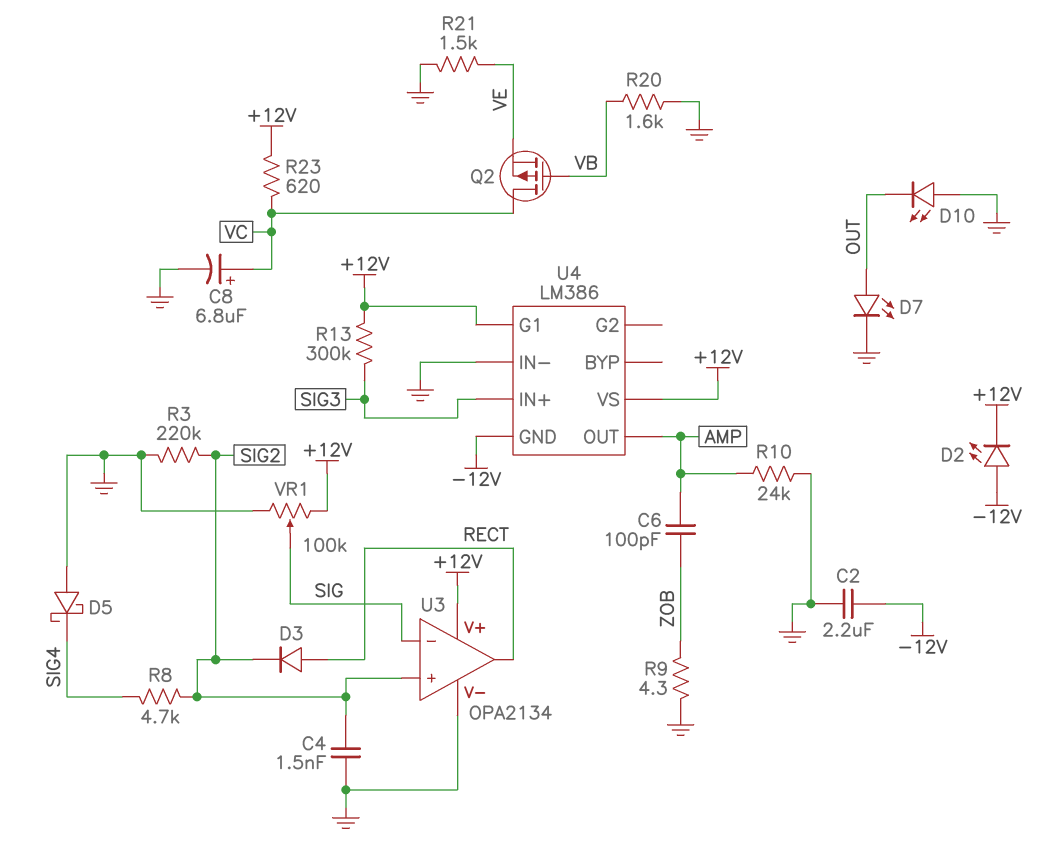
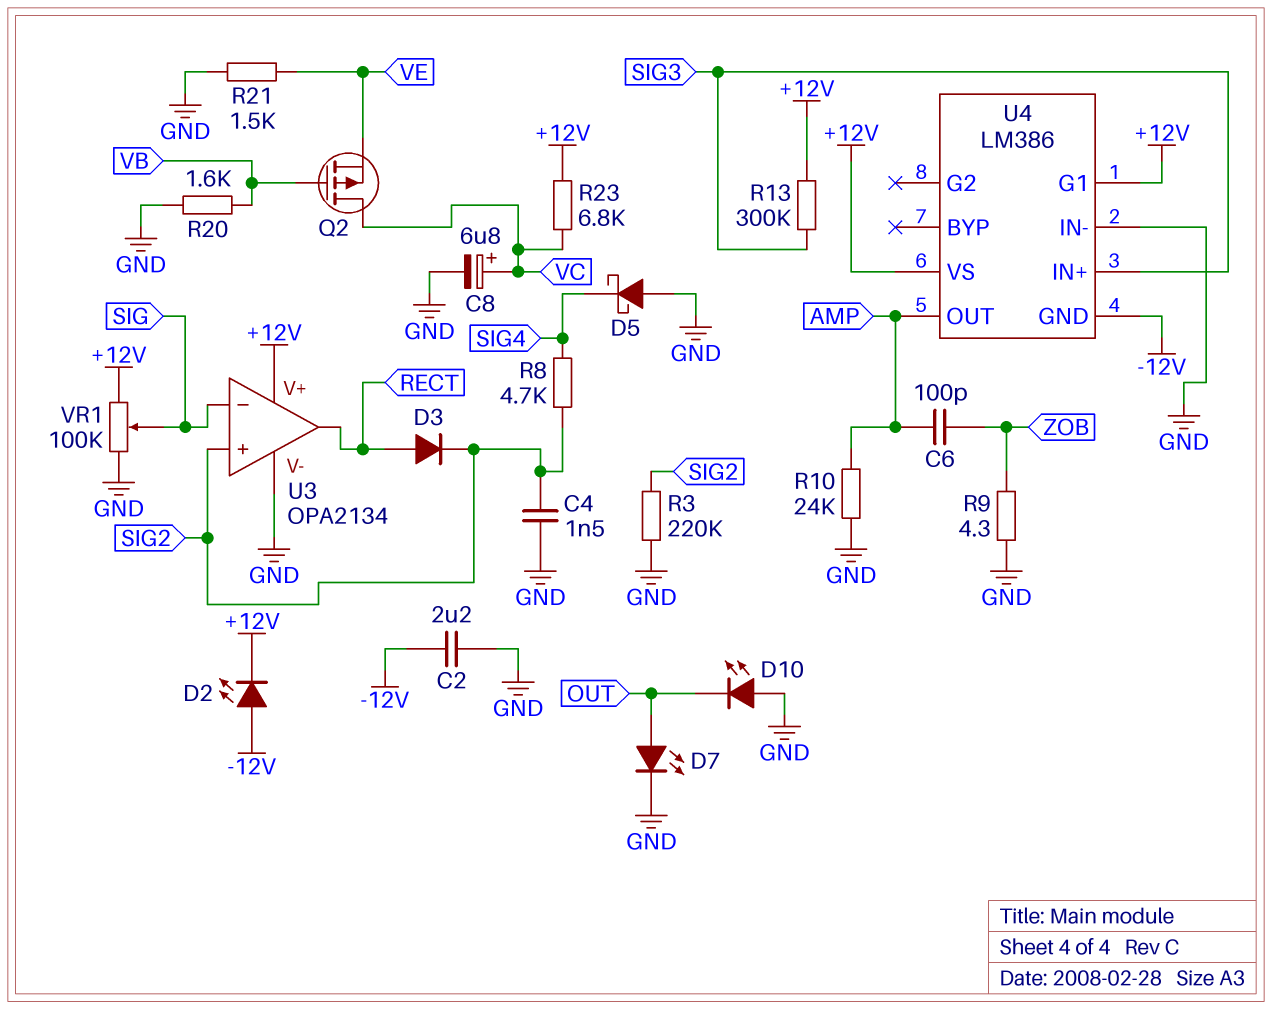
R23: 620 (+12V, VC) -> 6.8k (+12V, VC)

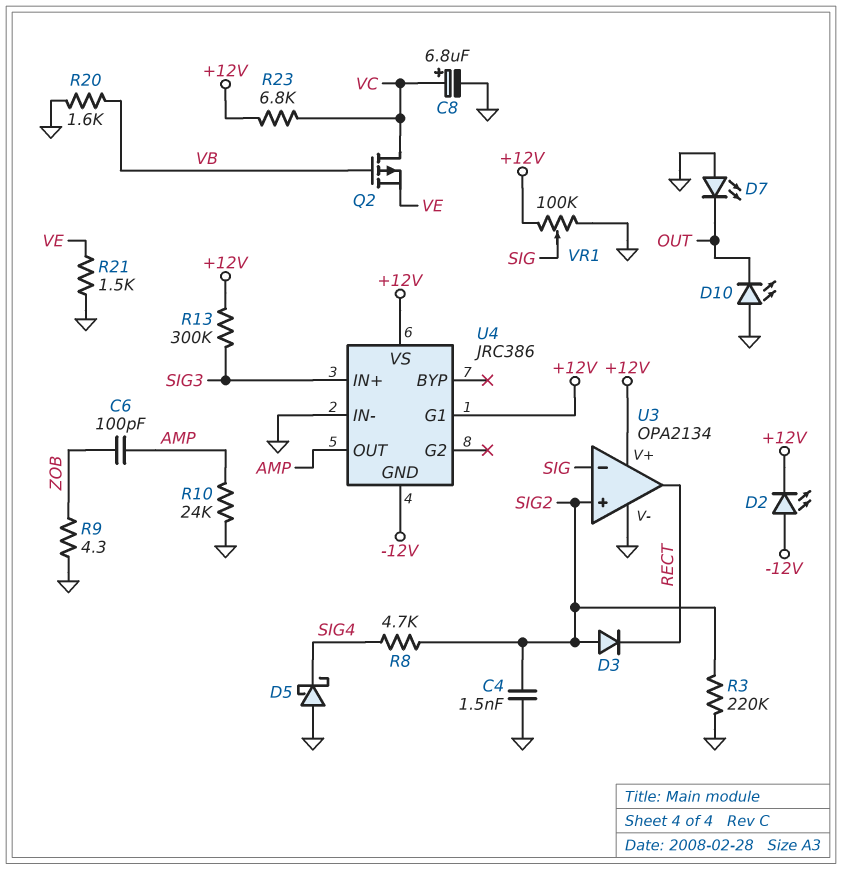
C2: 2.2uF (-12V, GND) -> none
D3: diode (A RECT, K SIG2) -> diode (A SIG2, K RECT)
D7: LED (A OUT, K GND) -> LED (A GND, K OUT)
U4: LM386 -> JRC386

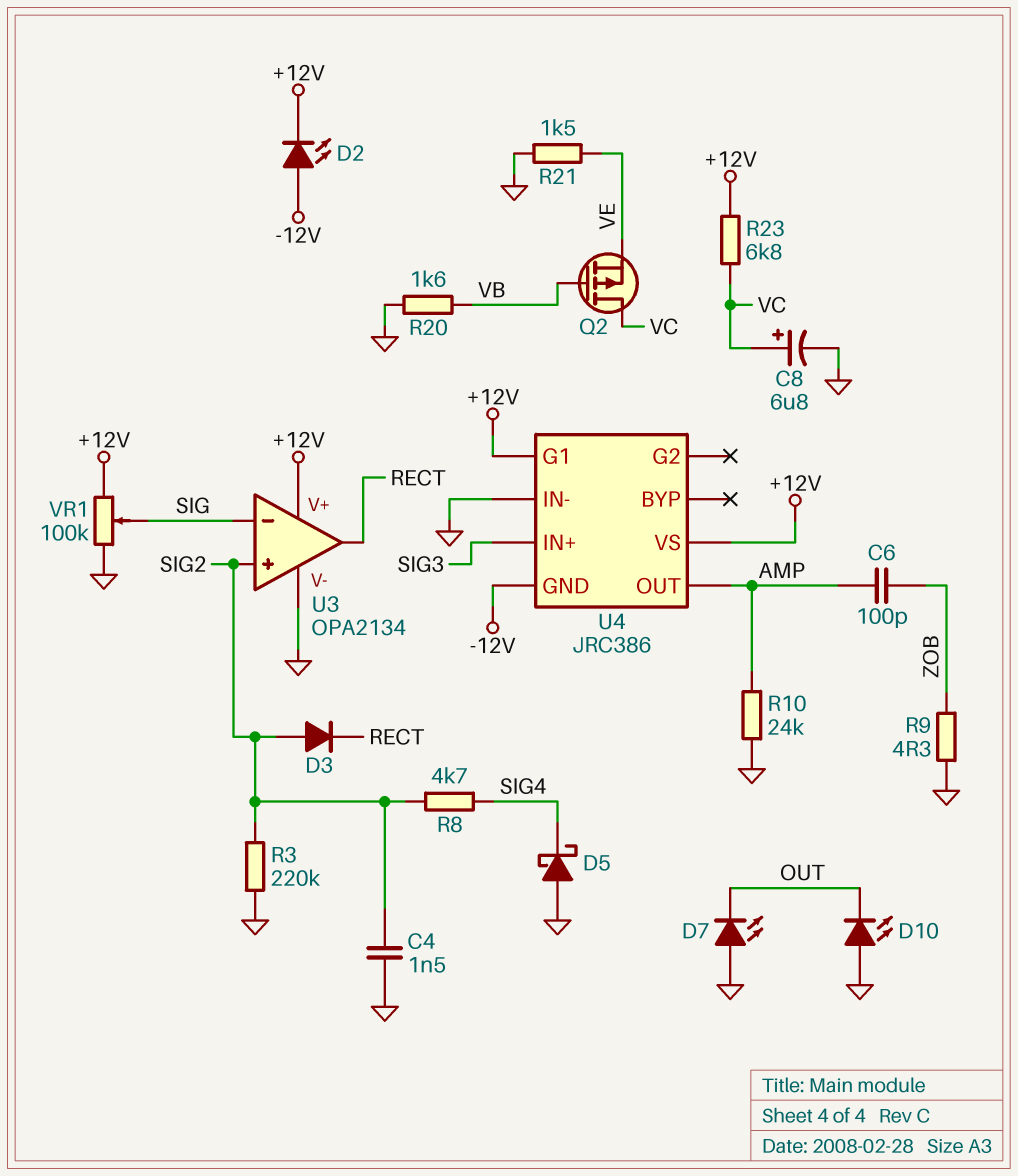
R13: 300k (+12V, SIG3) -> none

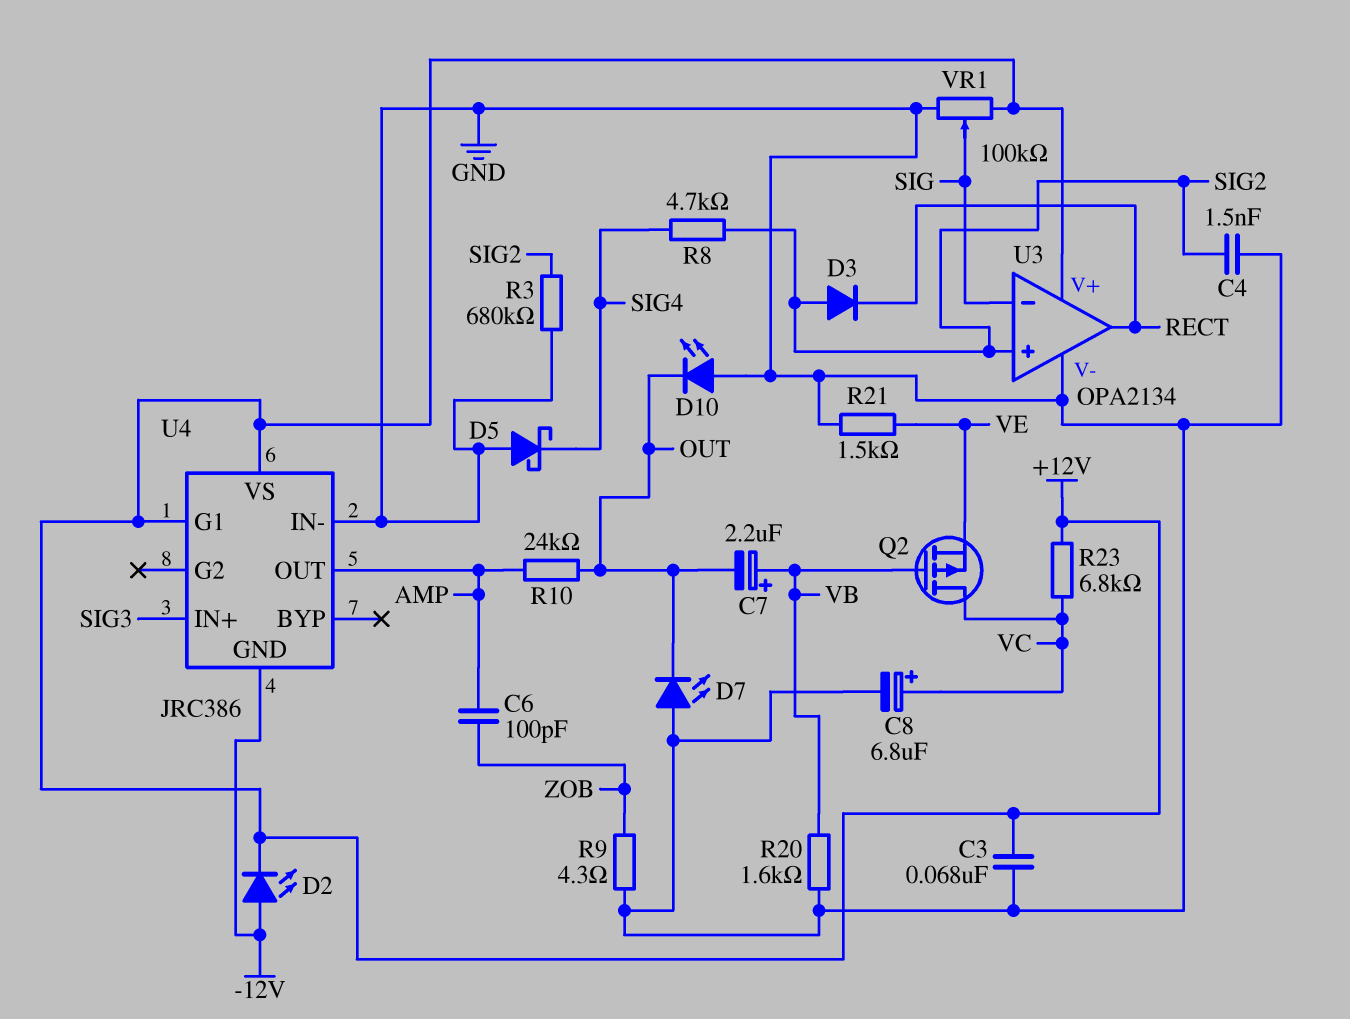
C3: none -> 68nF (+12V, GND)
C7: none -> 2.2uF (plus VB, minus OUT)
R3: 220k (GND, SIG2) -> 680k (GND, SIG2)
R10: 24k (AMP, GND) -> 24k (AMP, OUT)

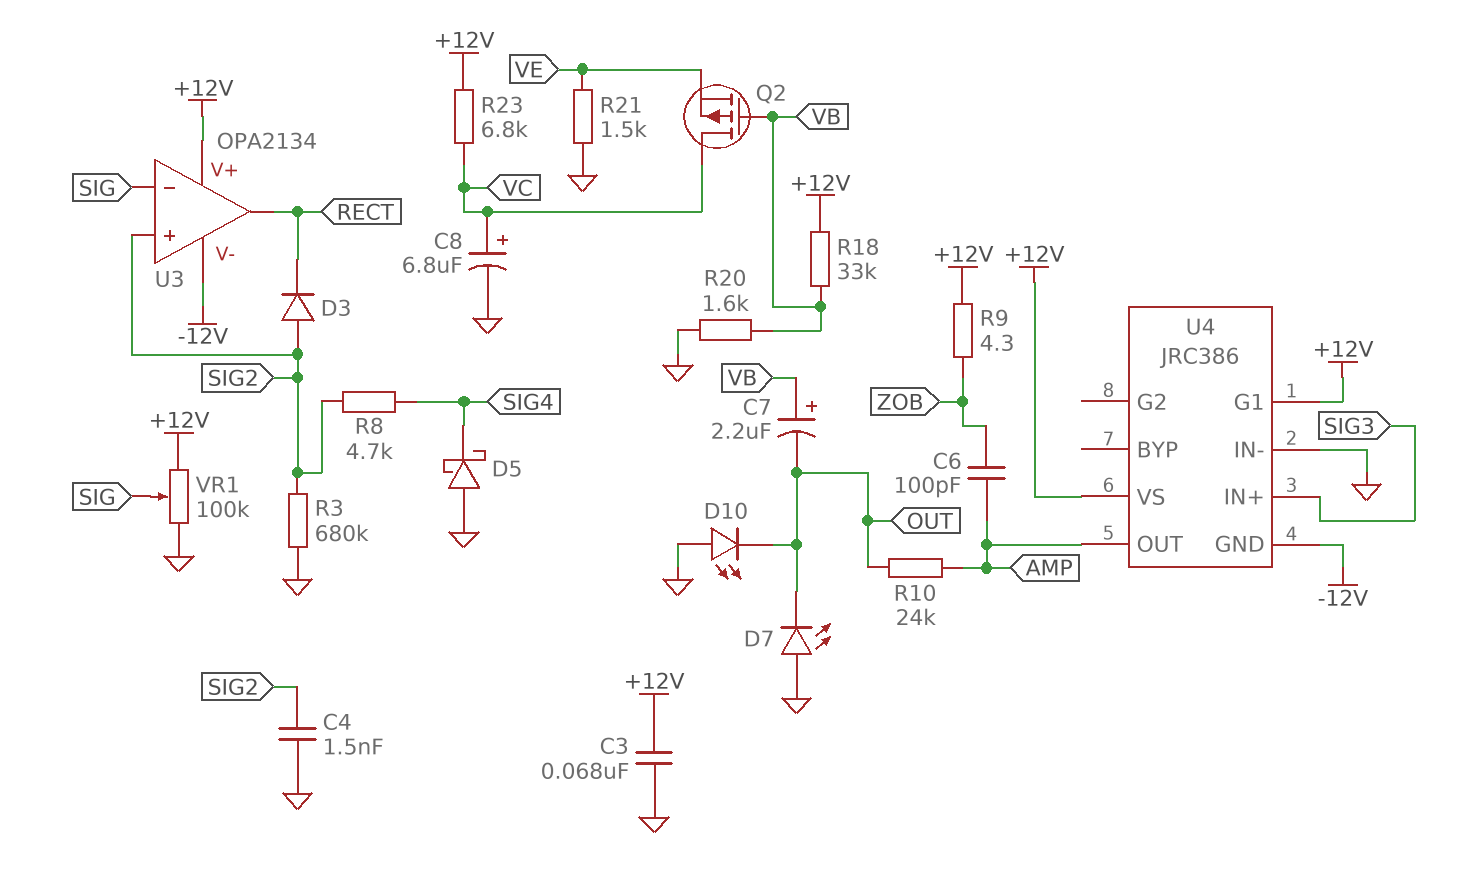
D2: LED (A -12V, K +12V) -> none
R9: 4.3 (GND, ZOB) -> 4.3 (+12V, ZOB)
R18: none -> 33k (+12V, VB)
U3 pin V-: GND -> -12V

